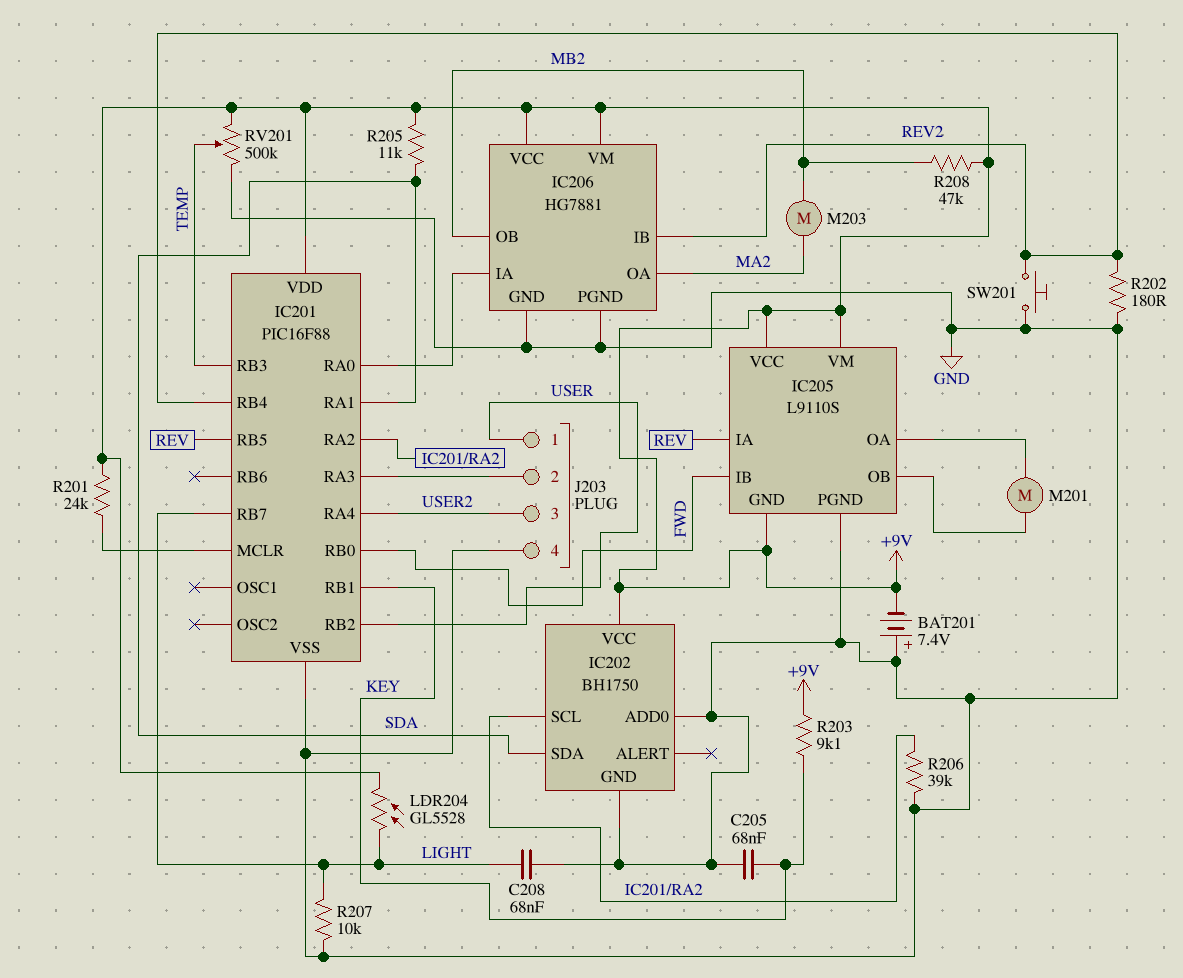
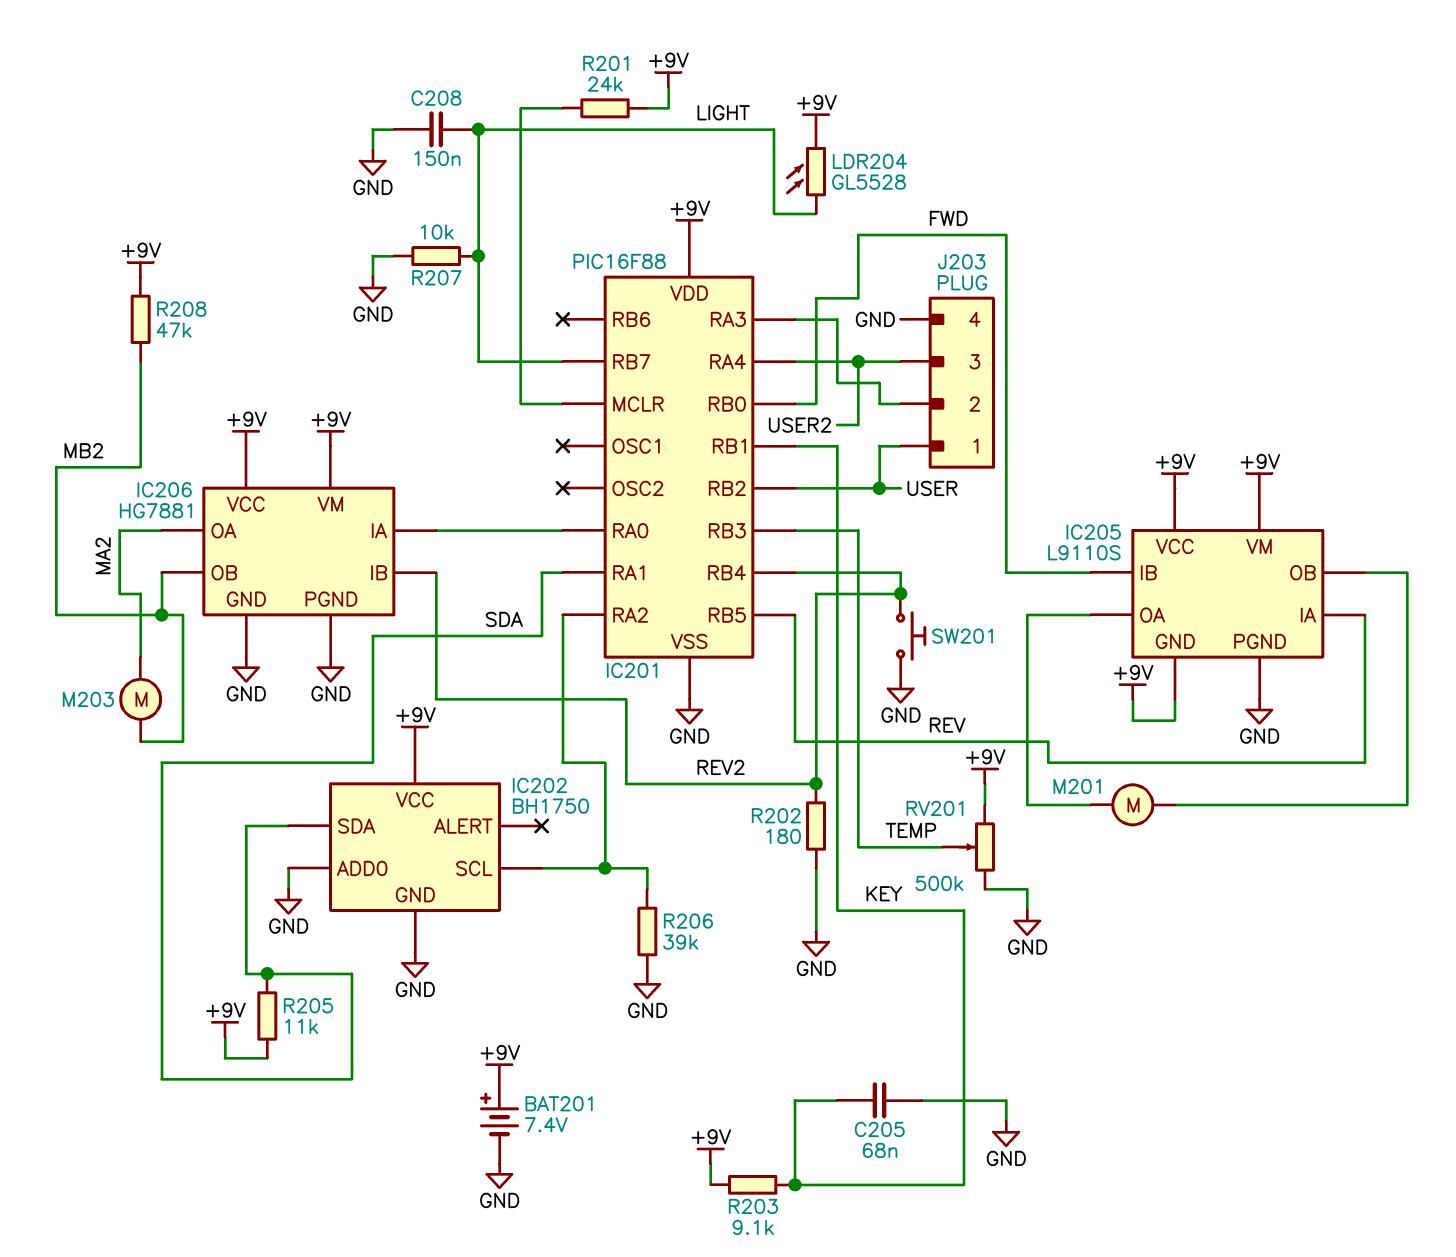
BAT201: 7.4V (plus GND, minus +9V) -> 7.4V (plus +9V, minus GND)
C208: 68nF (GND, LIGHT) -> 150nF (GND, LIGHT)

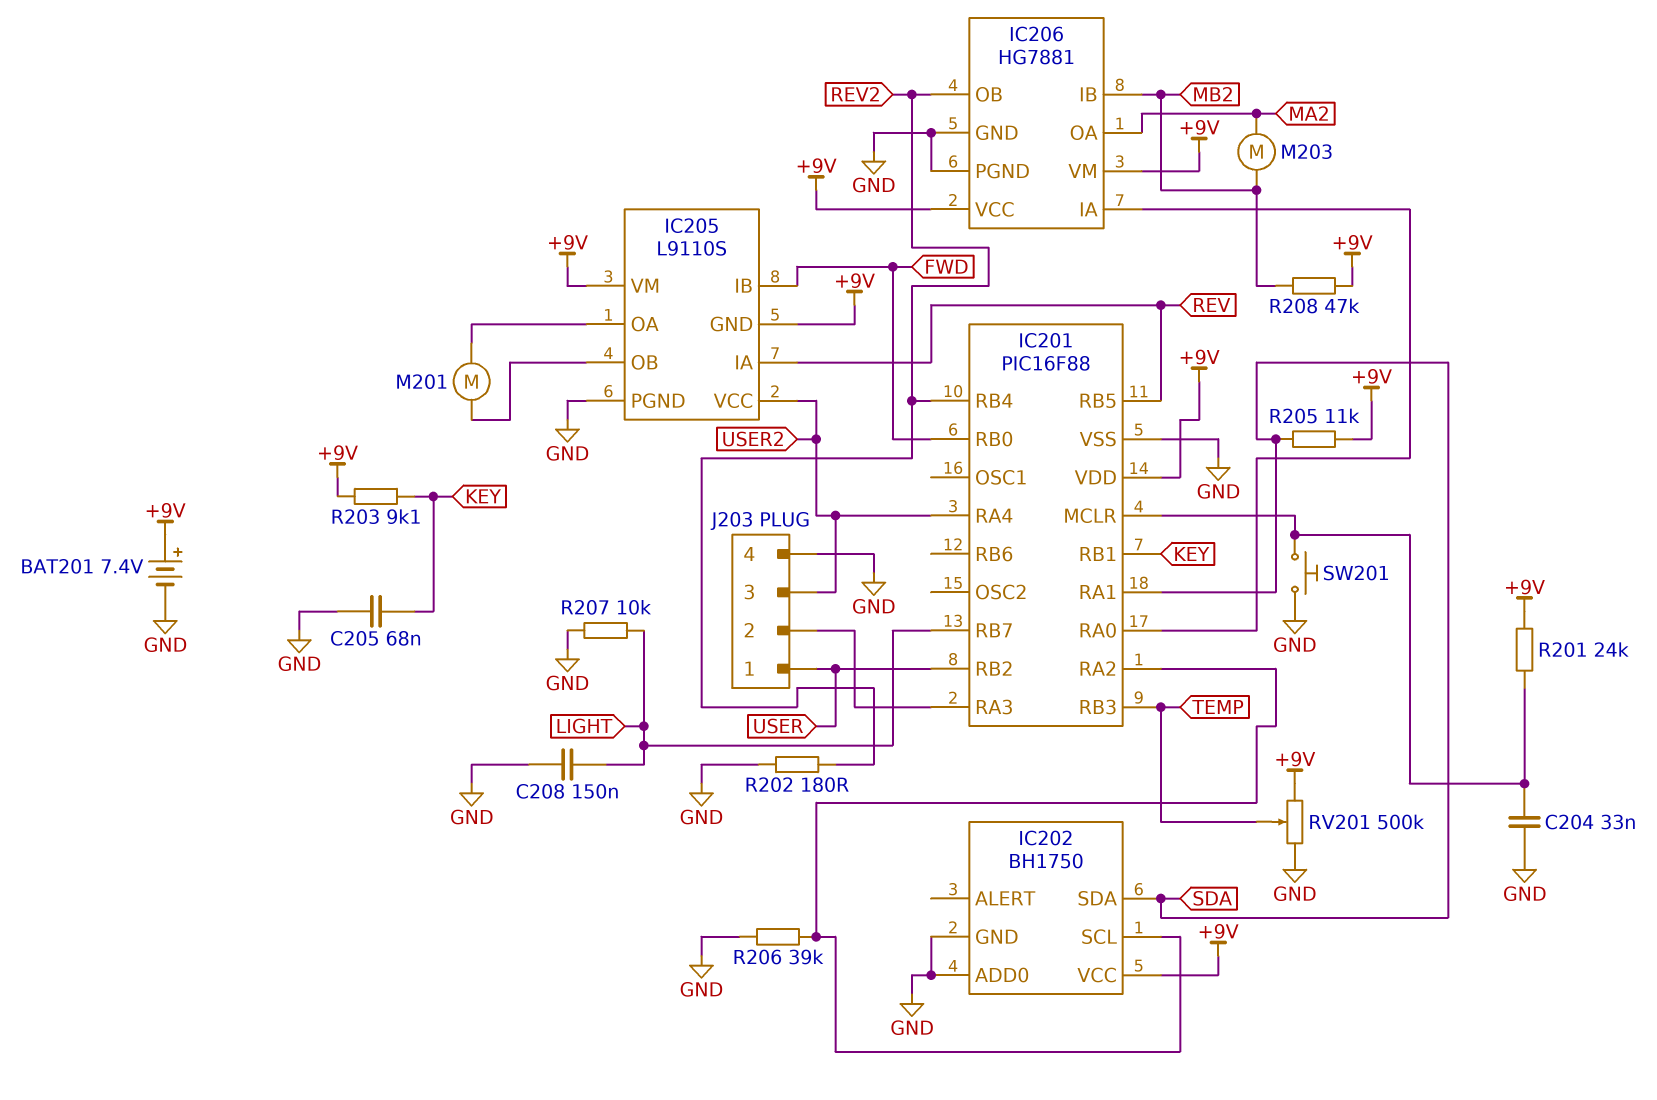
C204: none -> 33nF (GND, IC201/MCLR)
IC205 pin VCC: +9V -> USER2
IC206 pin IB: REV2 -> MB2
IC206 pin OB: MB2 -> REV2
LDR204: GL5528 (+9V, LIGHT) -> none
SW201: button (GND, REV2) -> button (GND, IC201/MCLR)

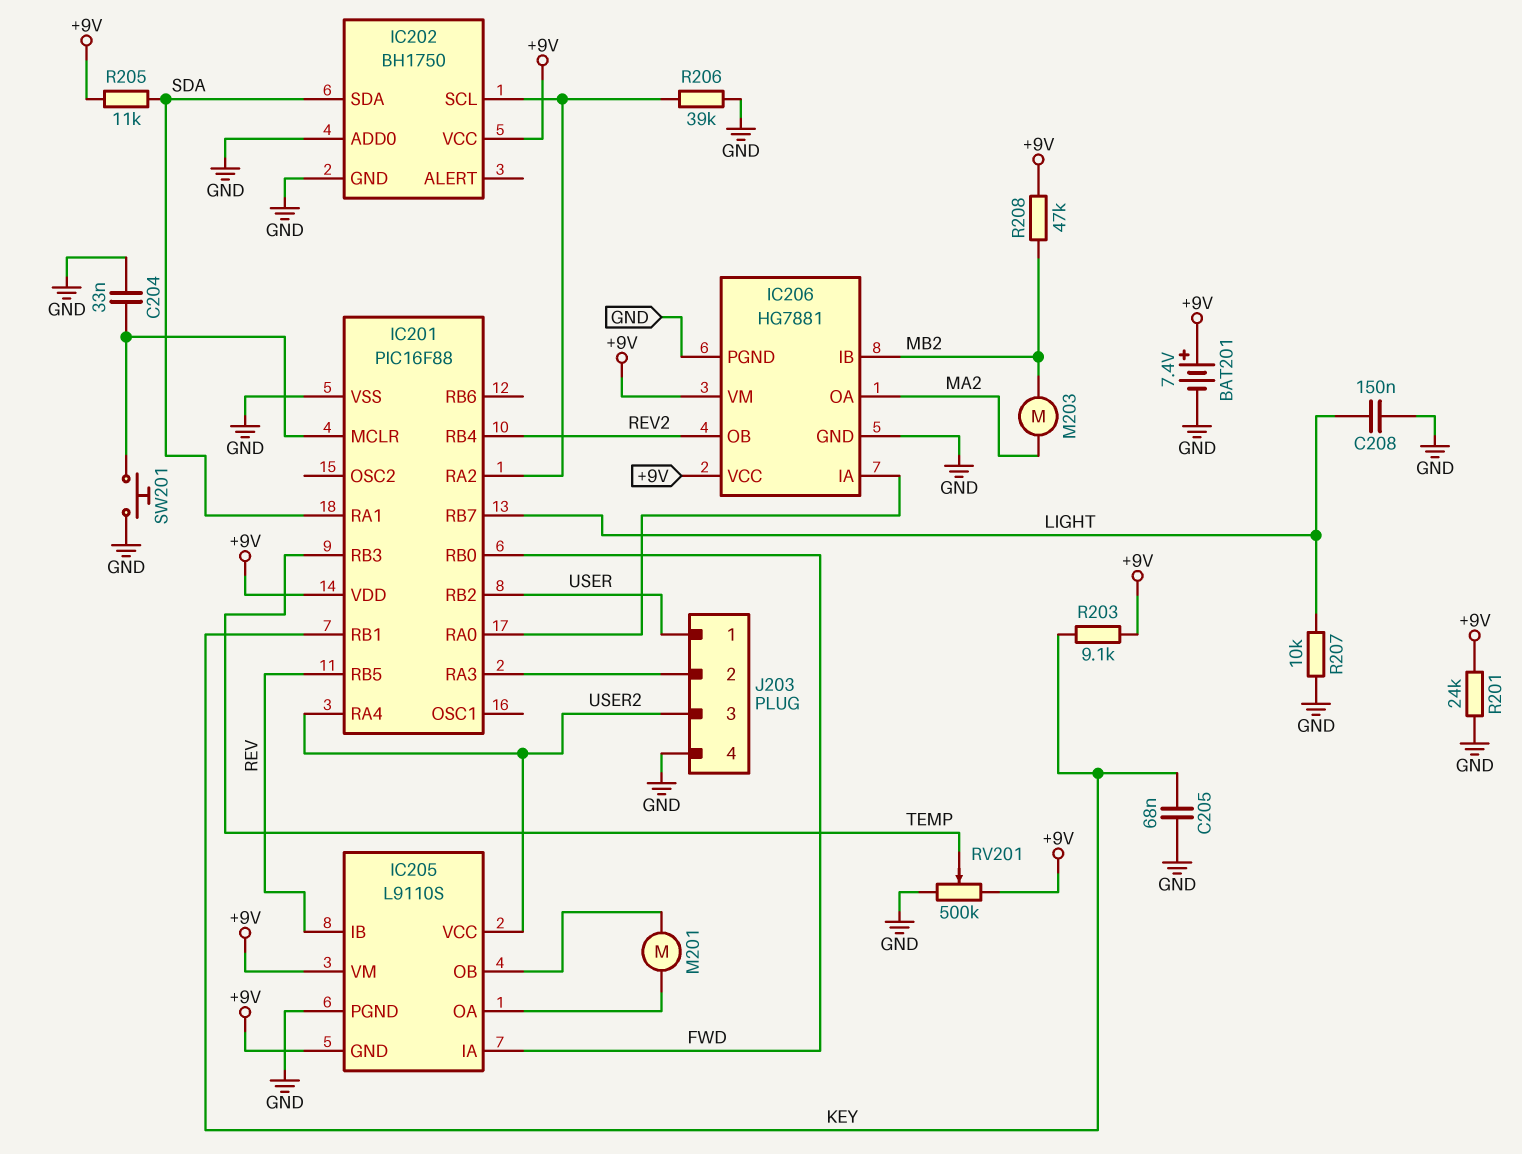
IC205 pin IA: REV -> FWD
IC205 pin IB: FWD -> REV
R201: 24k (+9V, IC201/MCLR) -> 24k (+9V, GND)
R202: 180 (GND, REV2) -> none

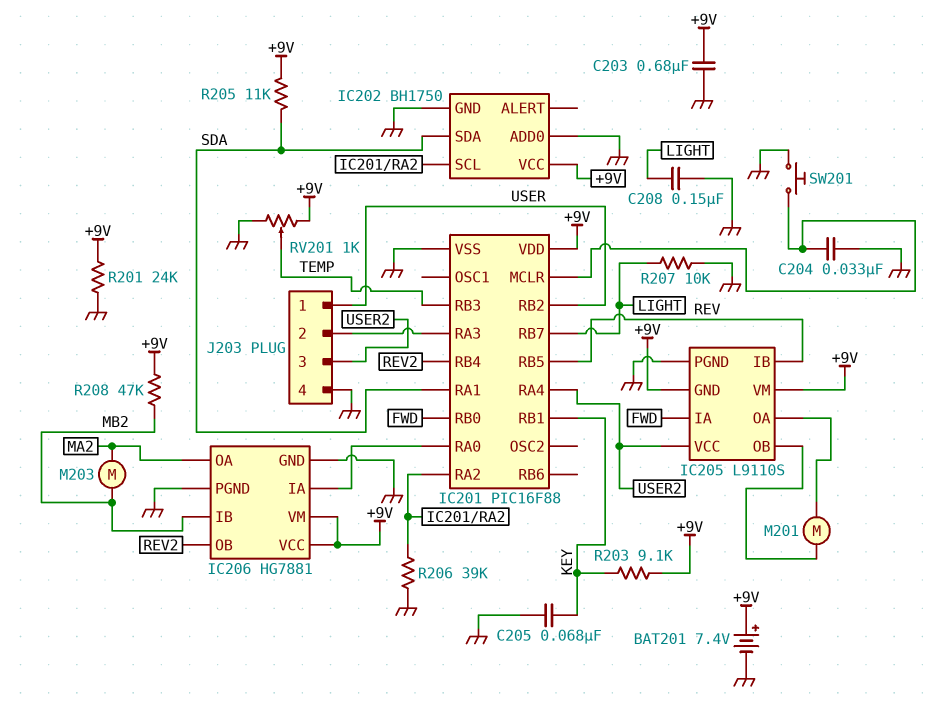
C203: none -> 680nF (+9V, GND)
RV201: 500k (+9V, GND, wiper TEMP) -> 1k (+9V, GND, wiper TEMP)

